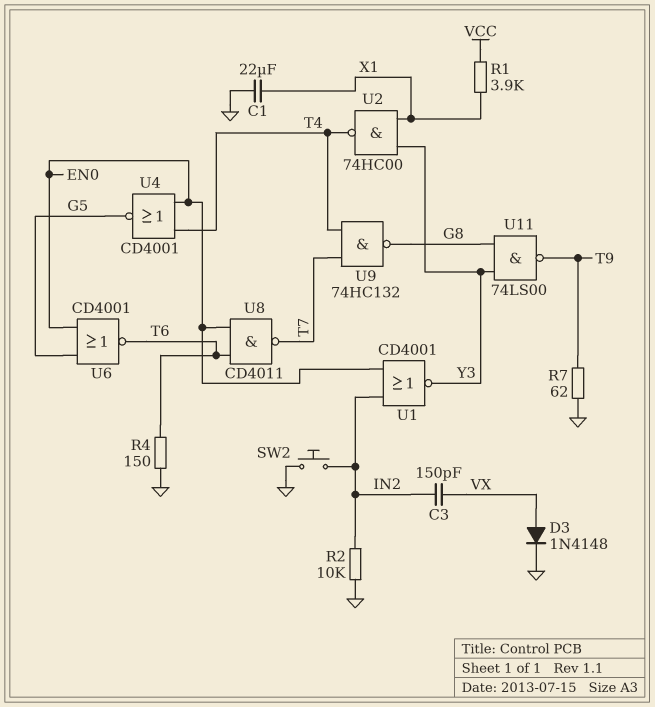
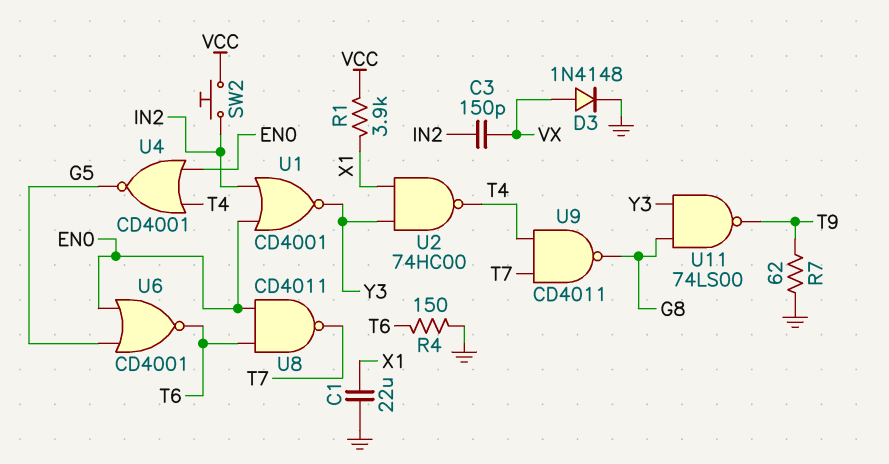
R2: 10k (GND, IN2) -> none
SW2: button (GND, IN2) -> button (IN2, VCC)
U9: NAND 74HC132 (in T4, in T7, out G8) -> NAND CD4011 (in T4, in T7, out G8)

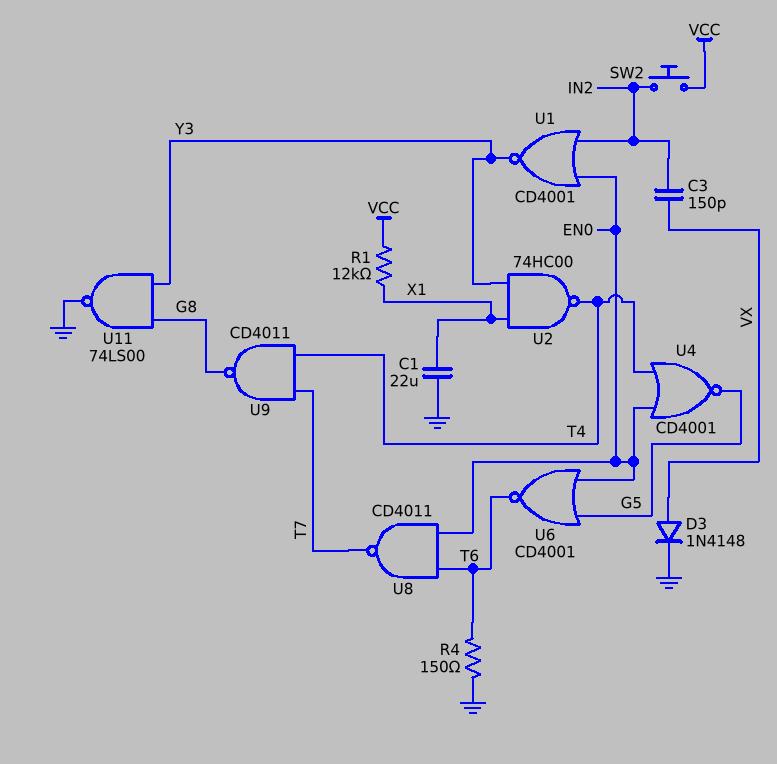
R1: 3.9k (VCC, X1) -> 12k (VCC, X1)
R7: 62 (GND, T9) -> none
U11: NAND 74LS00 (in G8, in Y3, out T9) -> NAND 74LS00 (in G8, in Y3, out GND)

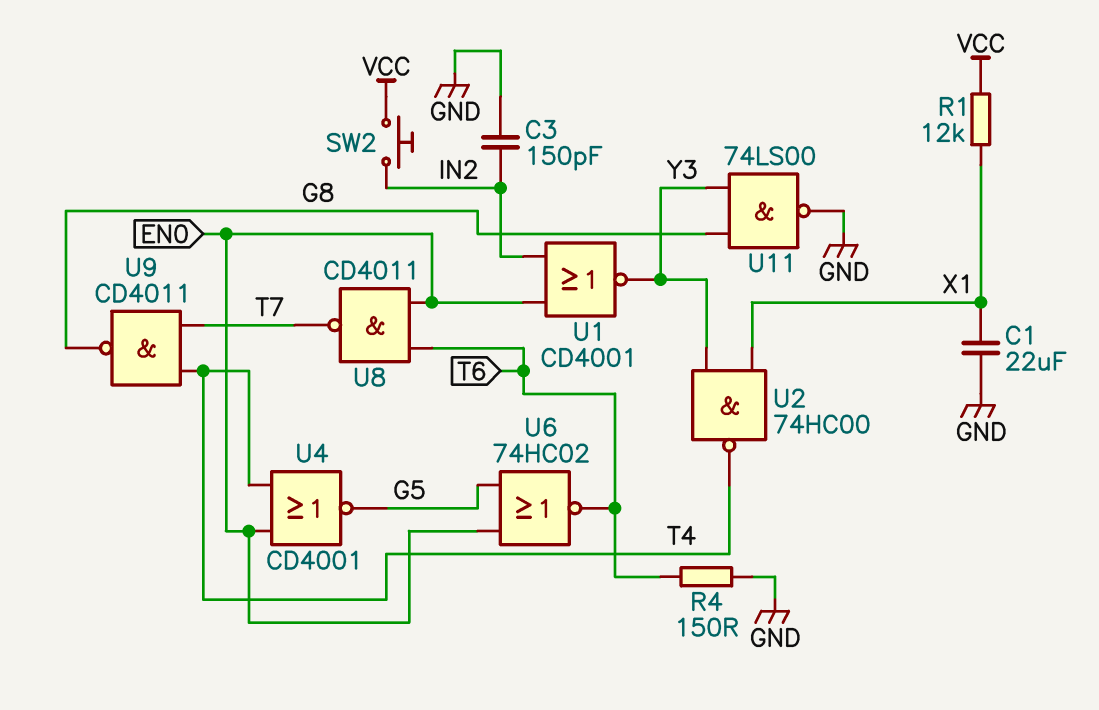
C3: 150pF (IN2, VX) -> 150pF (GND, IN2)
D3: diode 1N4148 (A VX, K GND) -> none
U6: NOR CD4001 (in EN0, in G5, out T6) -> NOR 74HC02 (in EN0, in G5, out T6)

